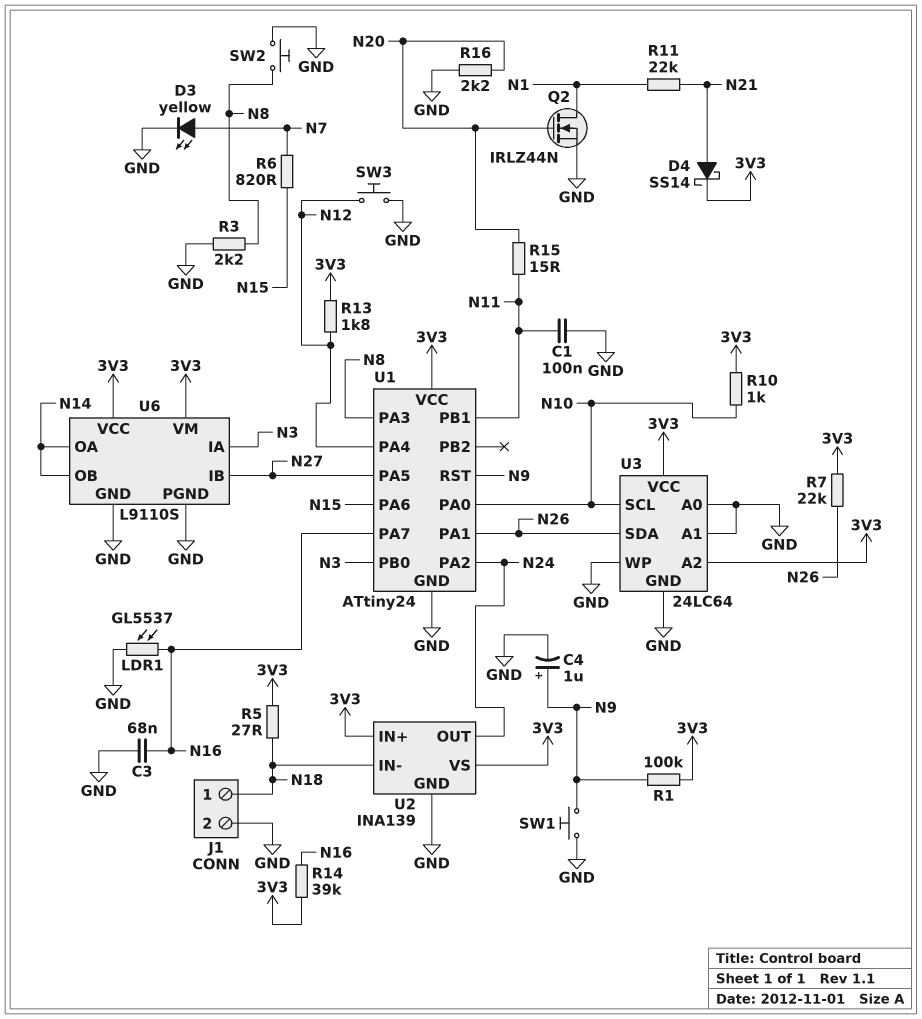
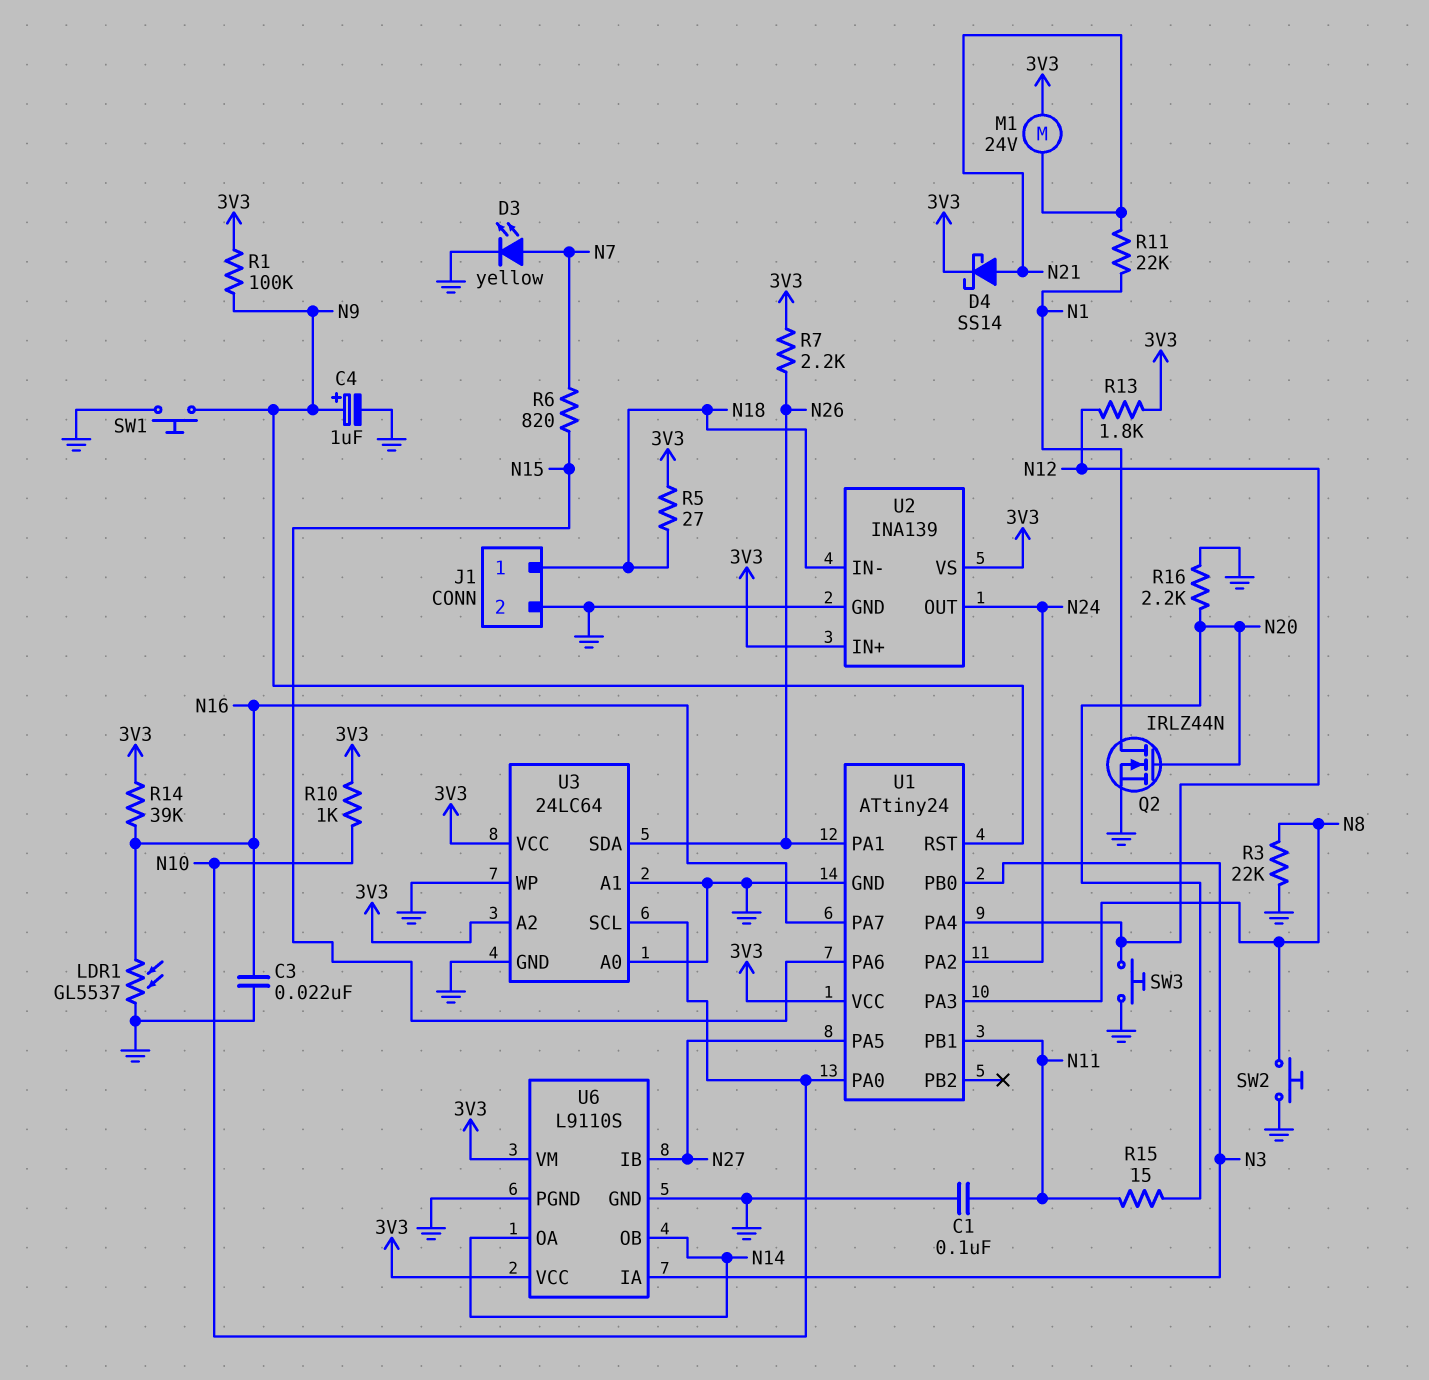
C3: 68nF (GND, N16) -> 22nF (GND, N16)
M1: none -> motor 24V (3V3, N21)
R3: 2.2k (GND, N8) -> 22k (GND, N8)
R7: 22k (3V3, N26) -> 2.2k (3V3, N26)

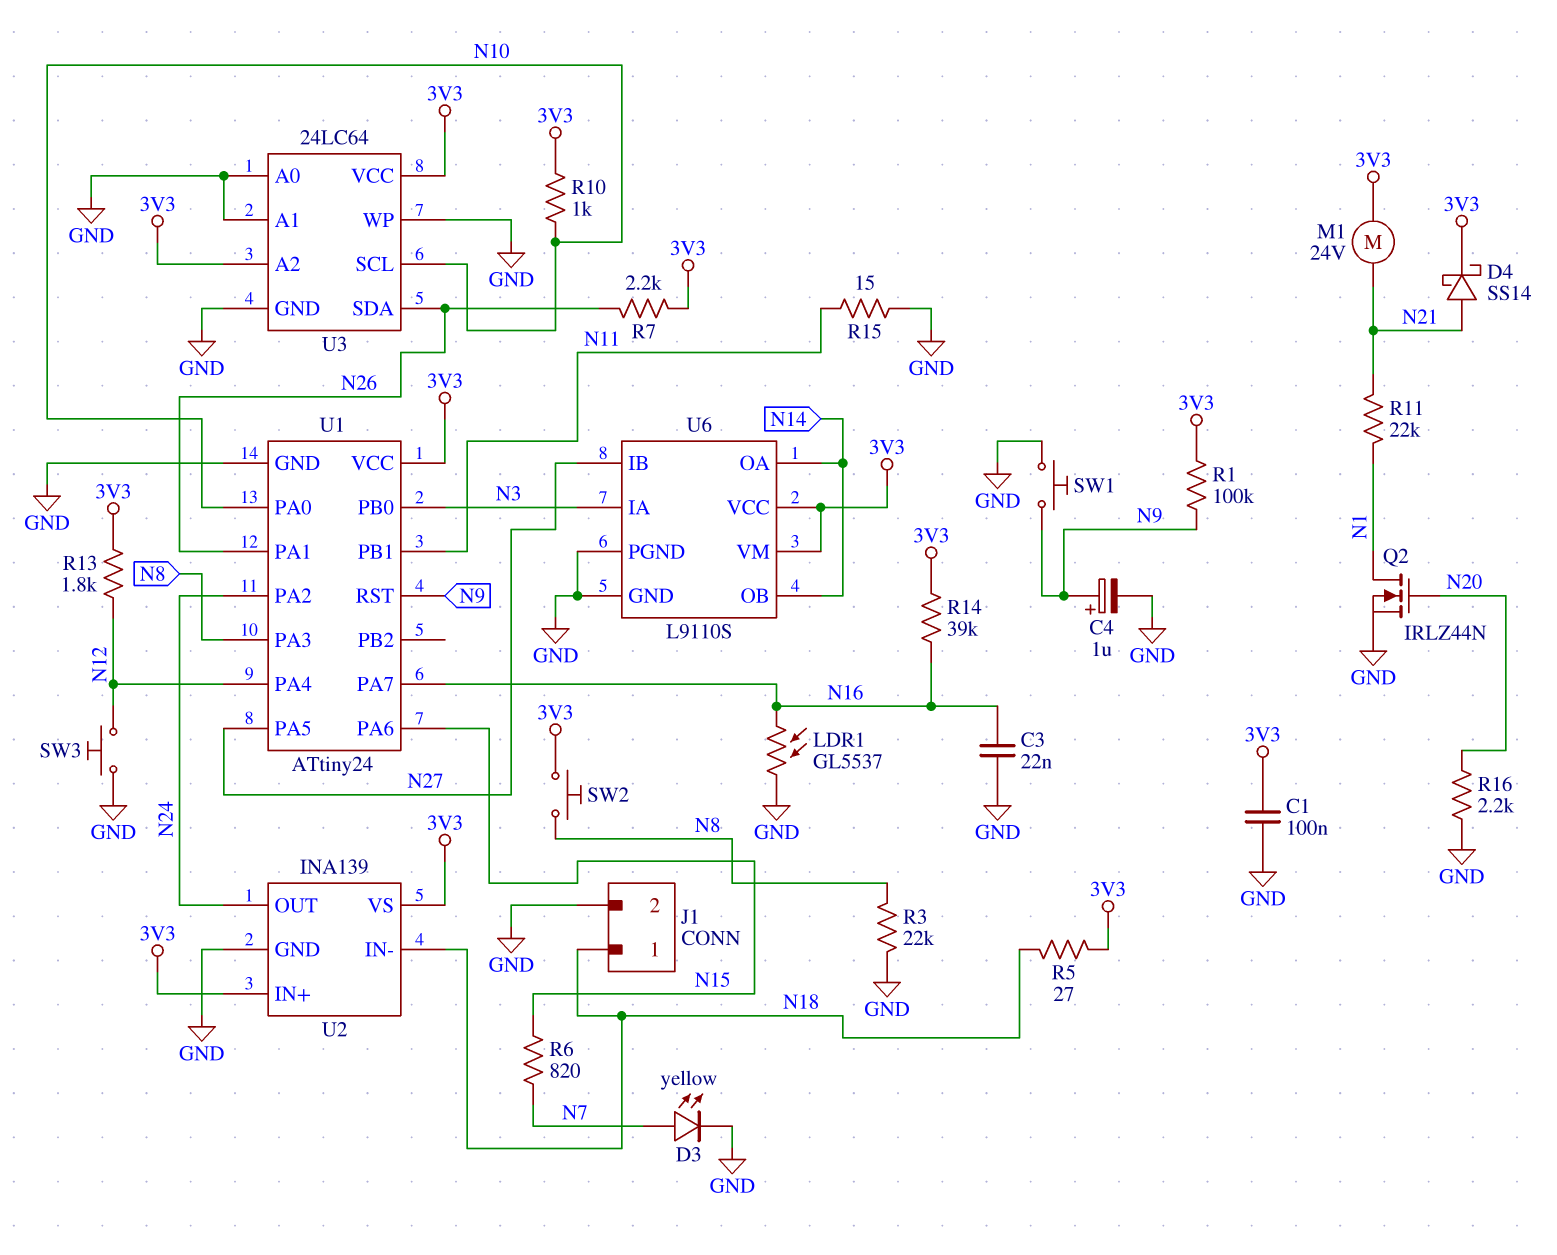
C1: 100nF (GND, N11) -> 100nF (3V3, GND)
R15: 15 (N11, N20) -> 15 (GND, N11)
SW2: button (GND, N8) -> button (3V3, N8)

